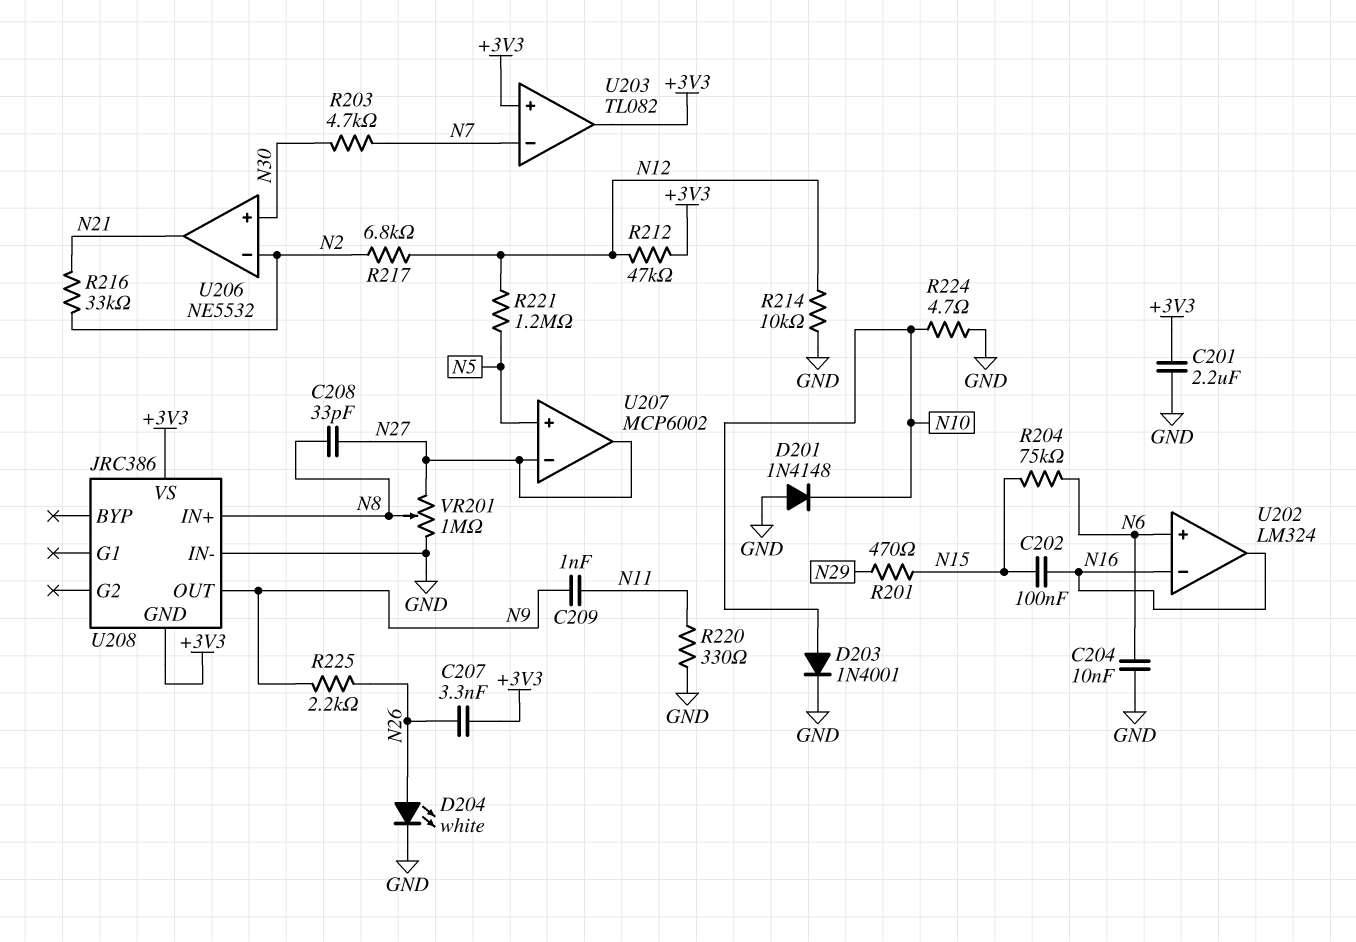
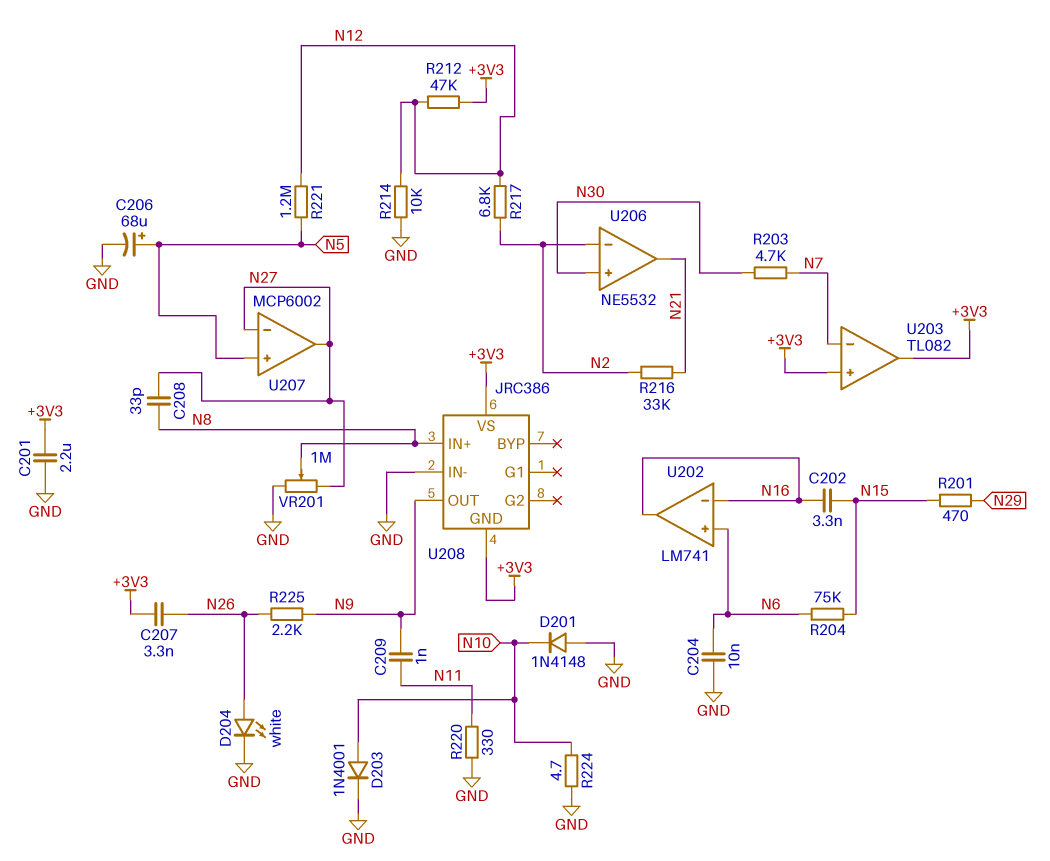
C202: 100nF (N15, N16) -> 3.3nF (N15, N16)
C206: none -> 68uF (plus N5, minus GND)
U202: LM324 -> LM741

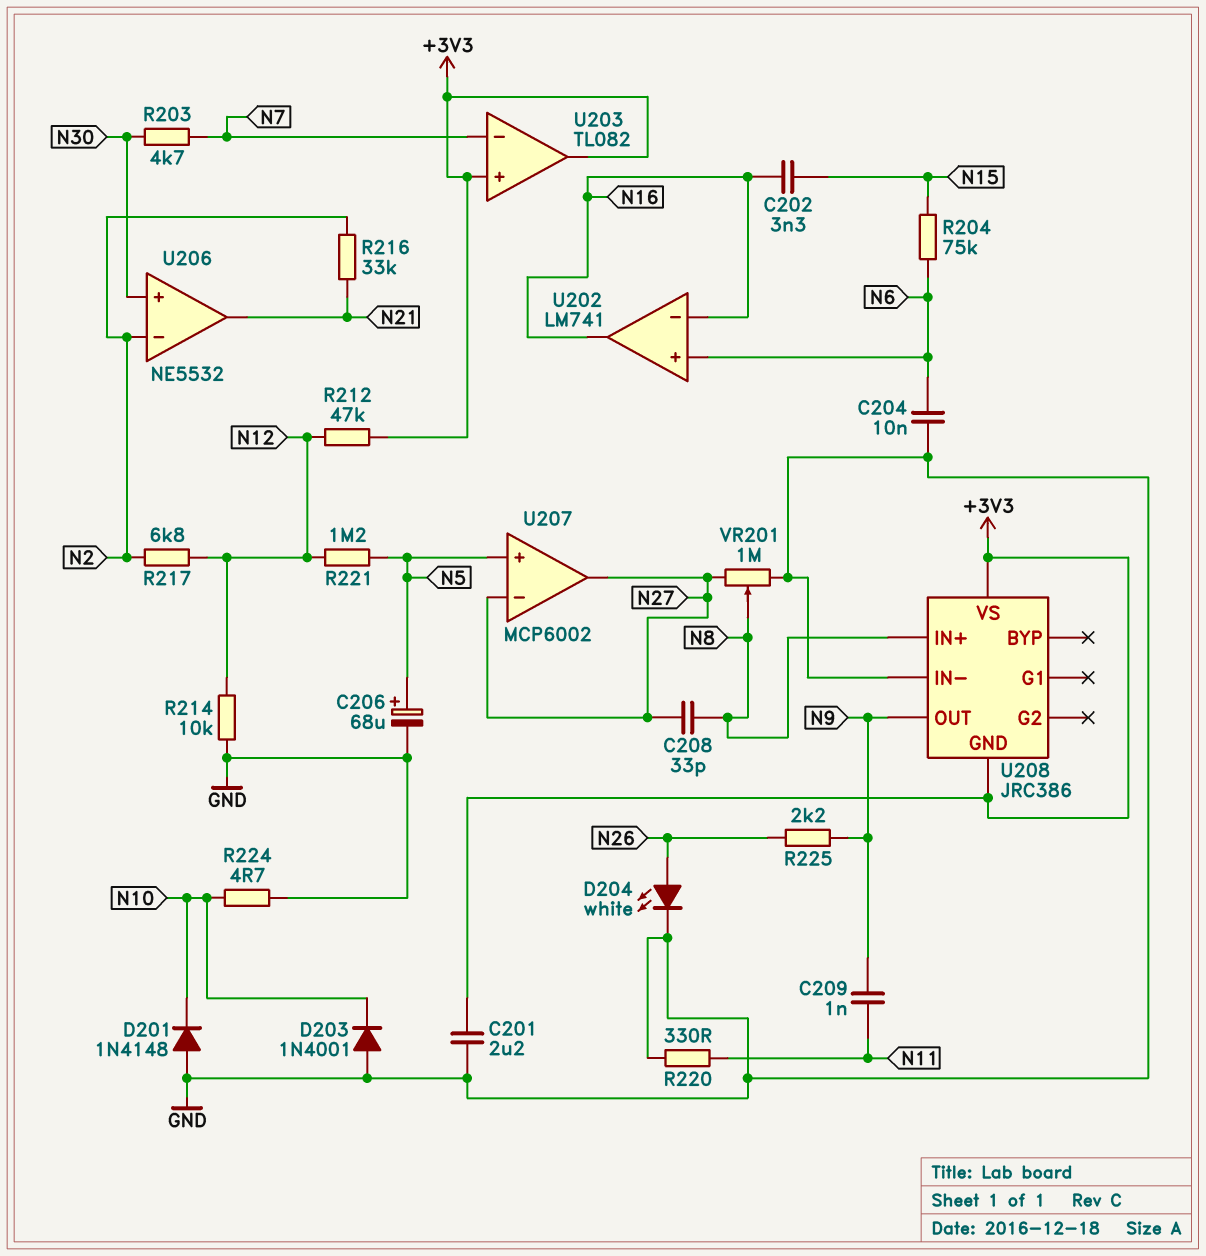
C207: 3.3nF (+3V3, N26) -> none
D203: diode 1N4001 (A N10, K GND) -> diode 1N4001 (A GND, K N10)
R201: 470 (N15, N29) -> none

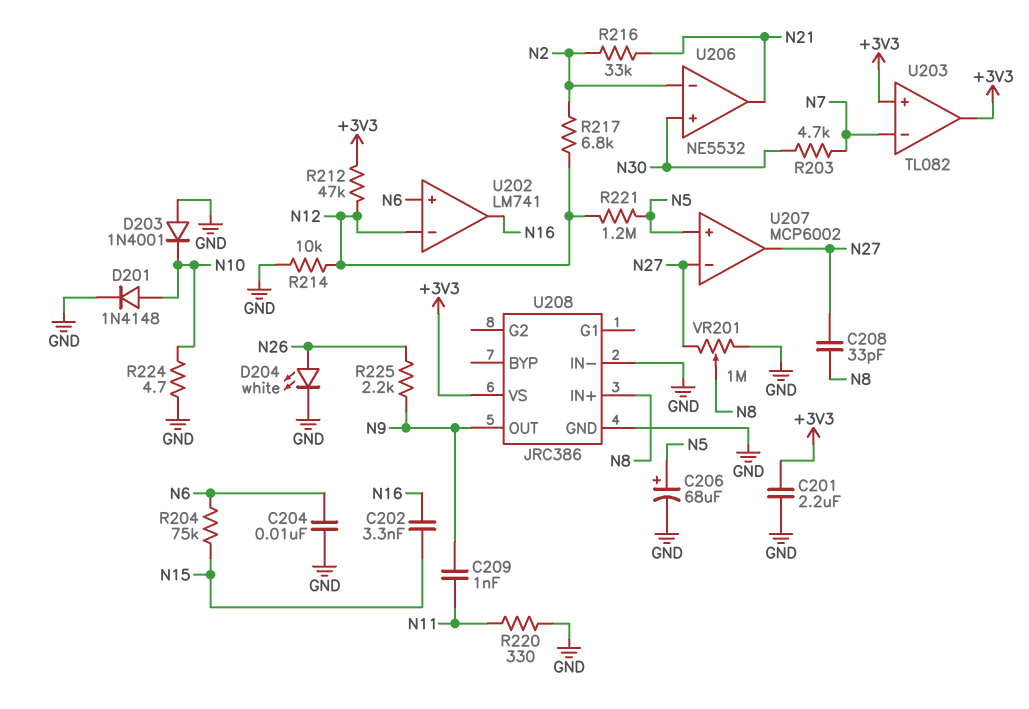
D201: diode 1N4148 (A GND, K N10) -> diode 1N4148 (A N10, K GND)
U202 pin in-: N16 -> N12
U208 pin GND: +3V3 -> GND

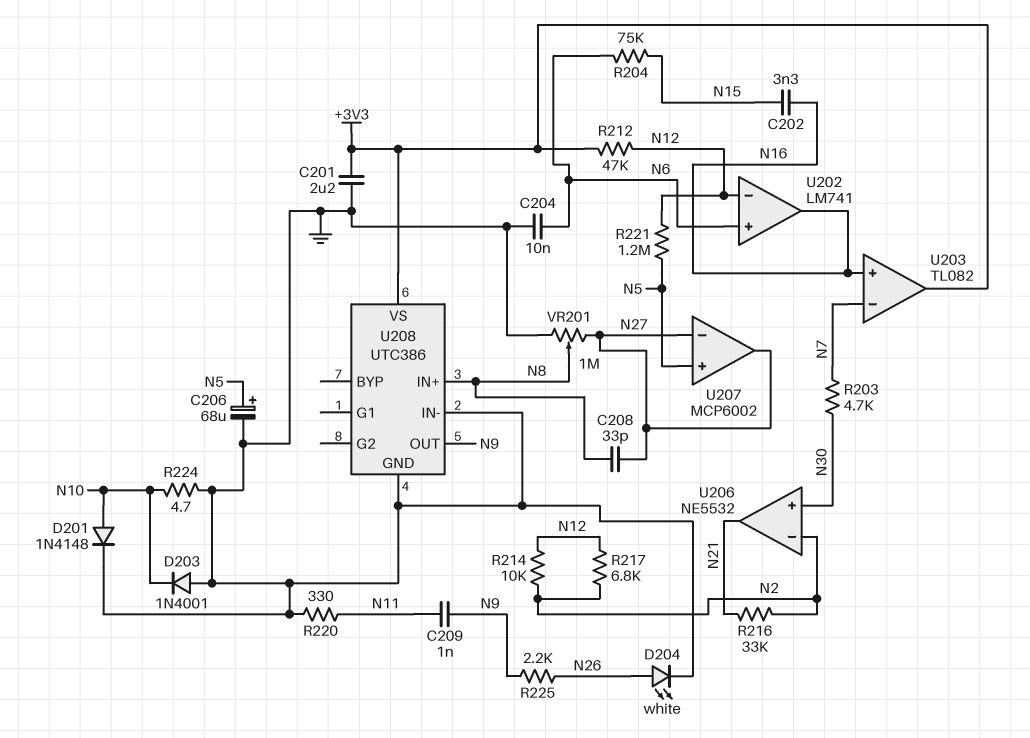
R214: 10k (GND, N12) -> 10k (N2, N12)
U203 pin in+: +3V3 -> N16
U208: JRC386 -> UTC386

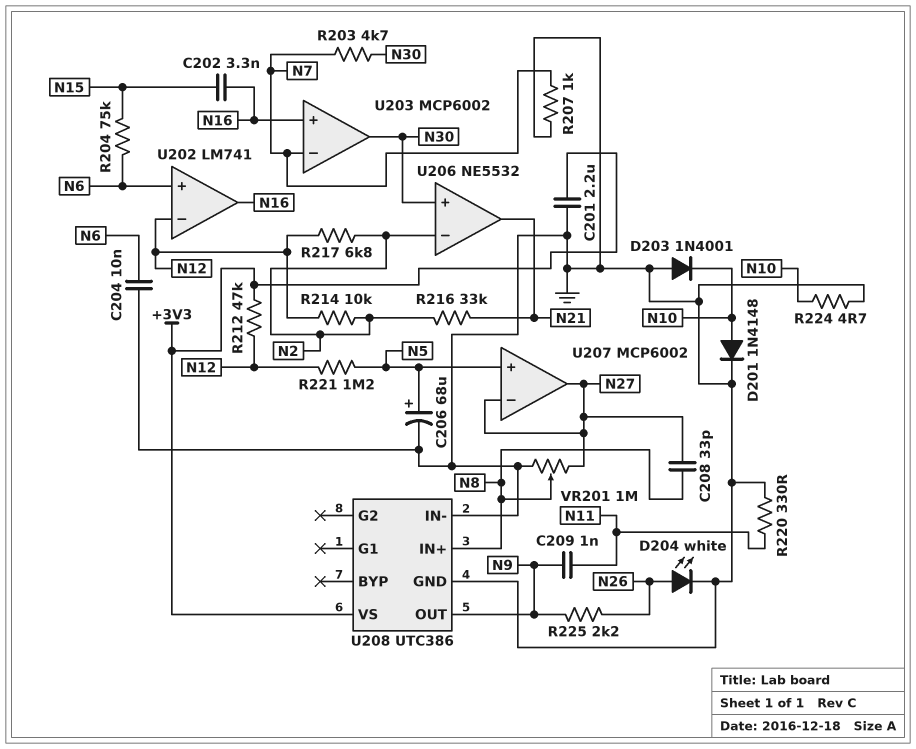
R207: none -> 1k (GND, N7)
U203: TL082 -> MCP6002
U203 pin out: +3V3 -> N30

